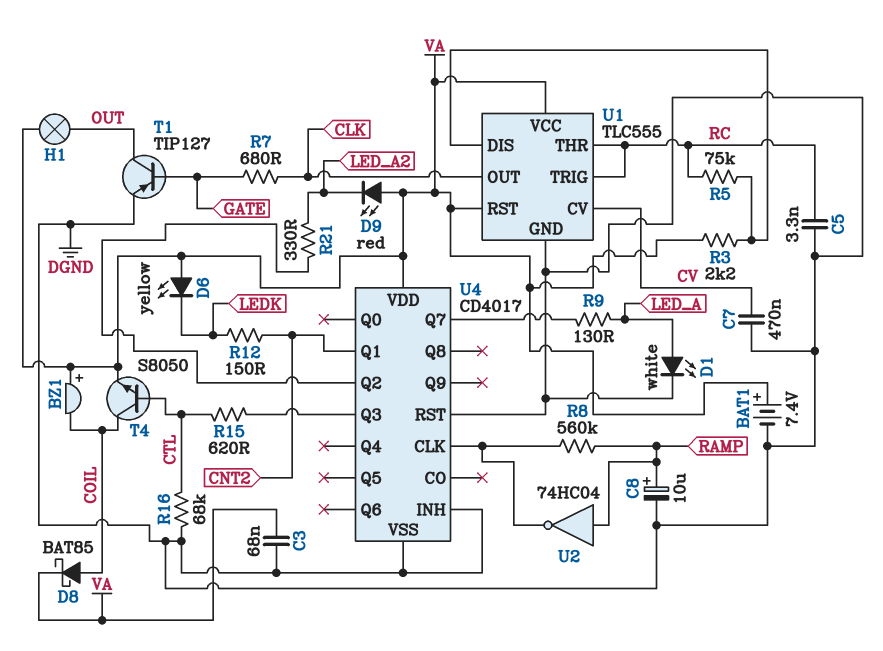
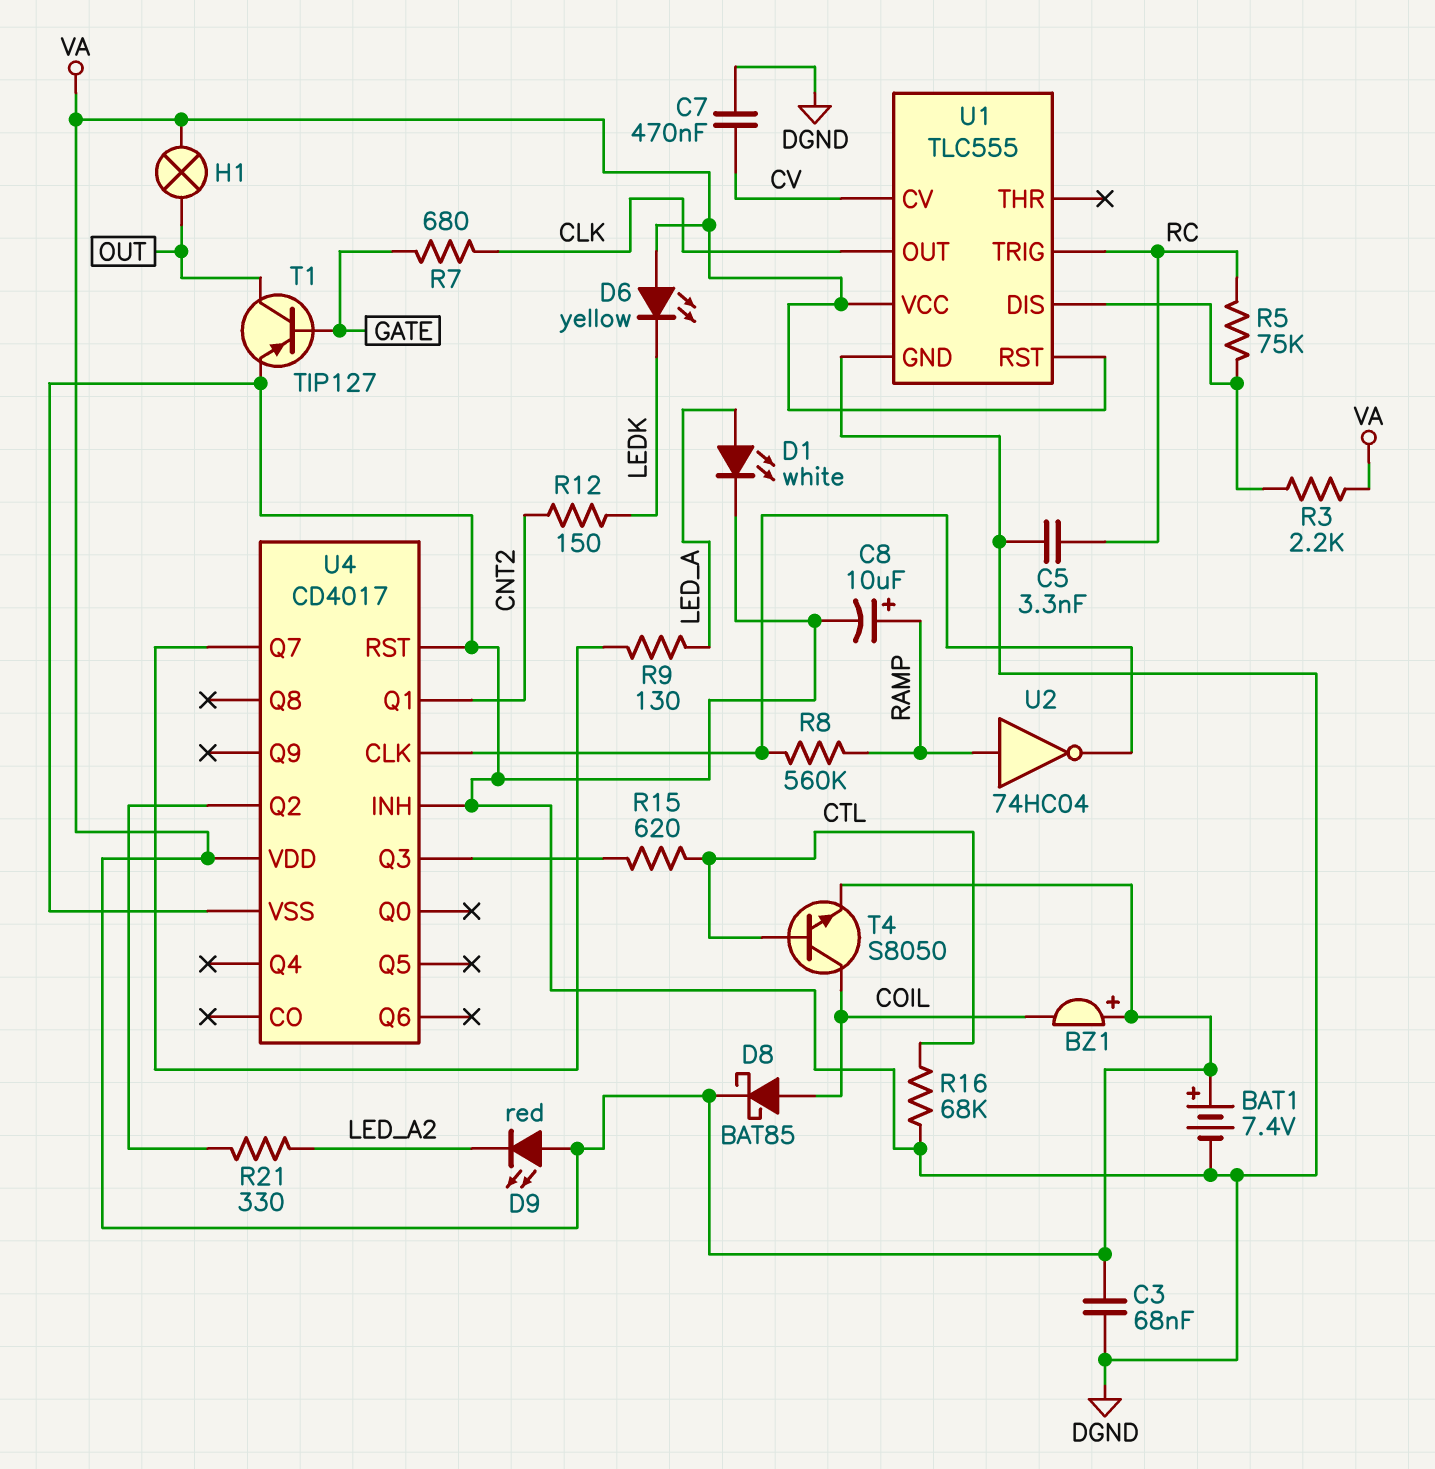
U1 pin THR: RC -> none

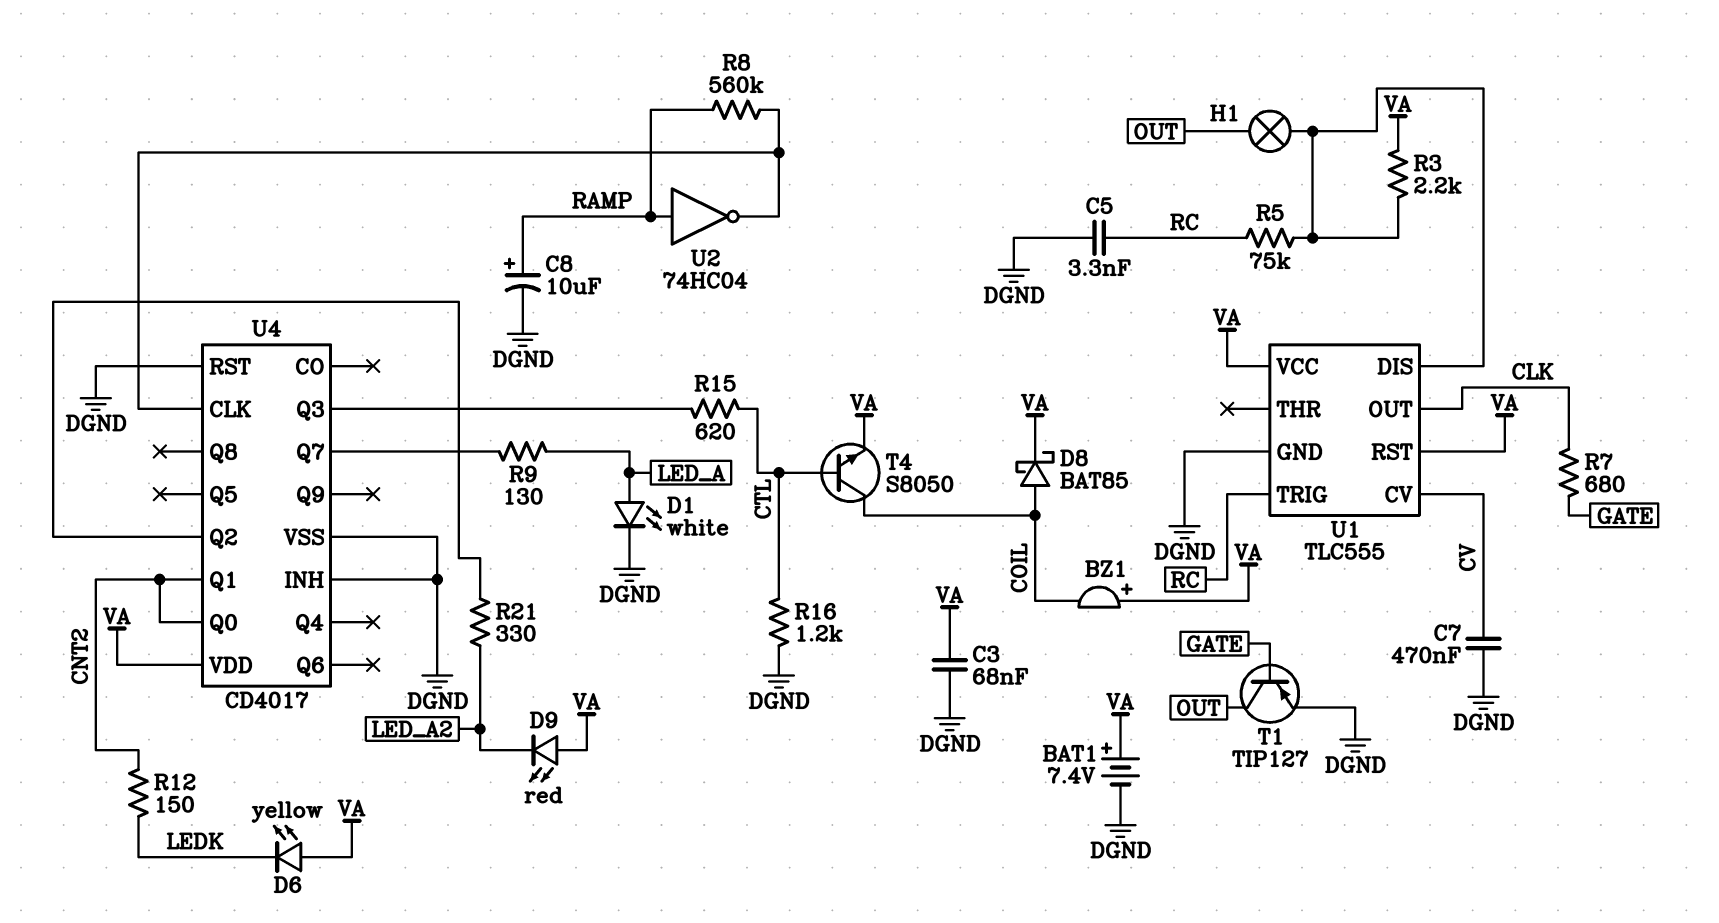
H1: lamp (OUT, VA) -> lamp (OUT, U1/DIS)
R16: 68k (CTL, DGND) -> 1.2k (CTL, DGND)
U4 pin Q0: none -> CNT2

